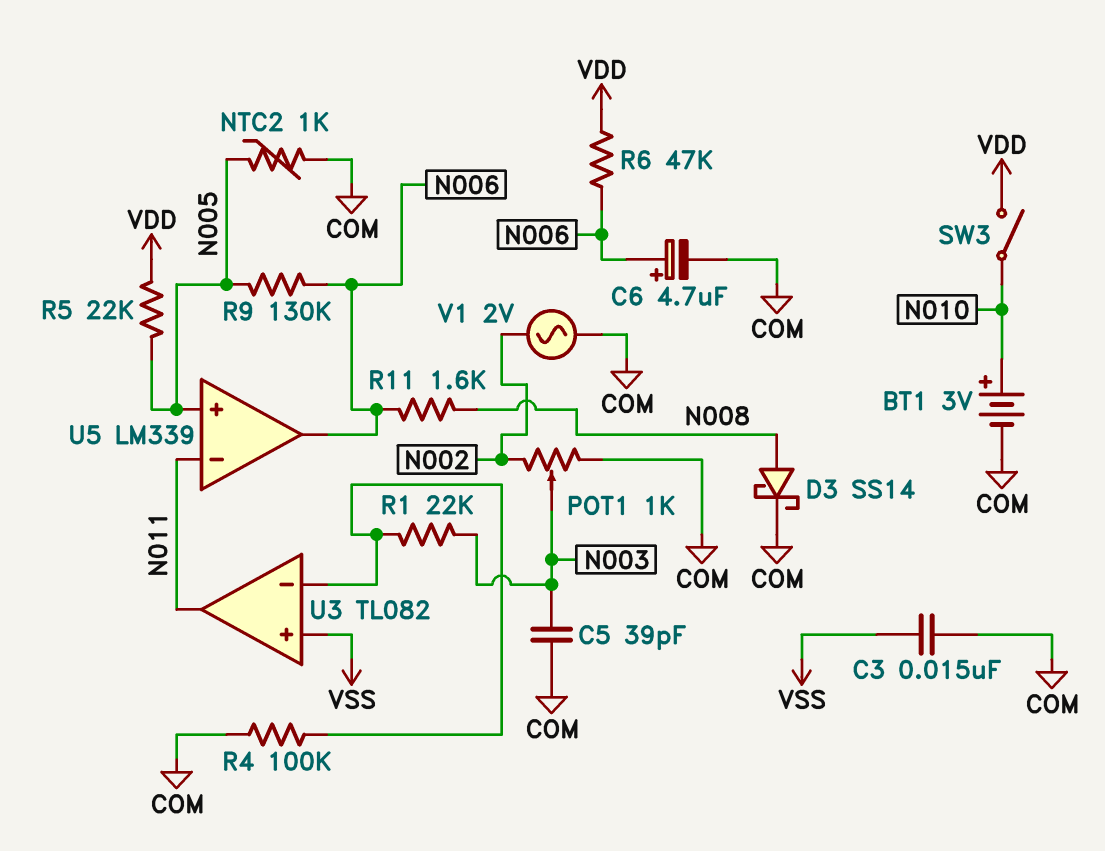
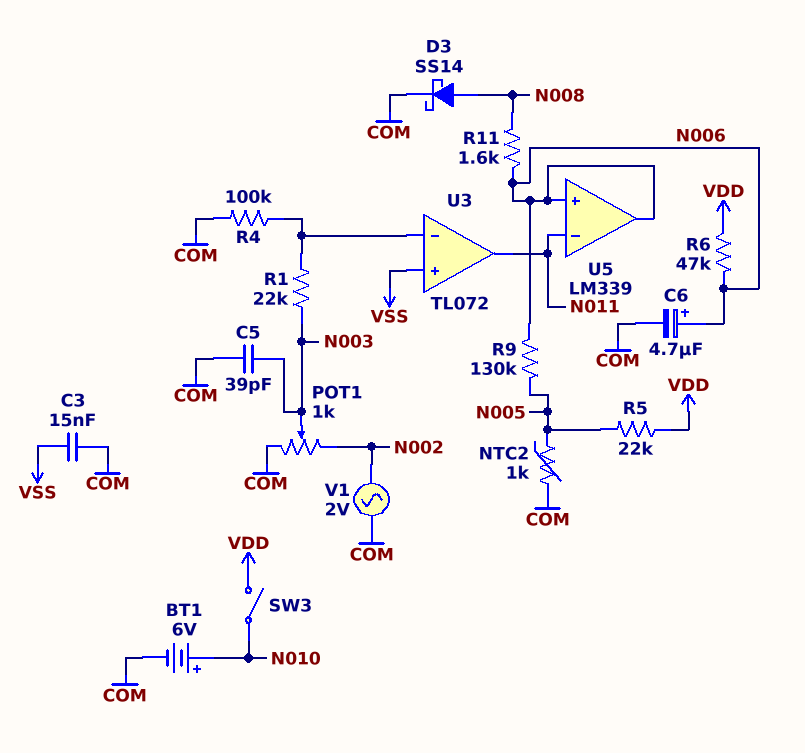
BT1: 3V (plus N010, minus COM) -> 6V (plus N010, minus COM)
U3: TL082 -> TL072
U5 pin in+: N005 -> N006

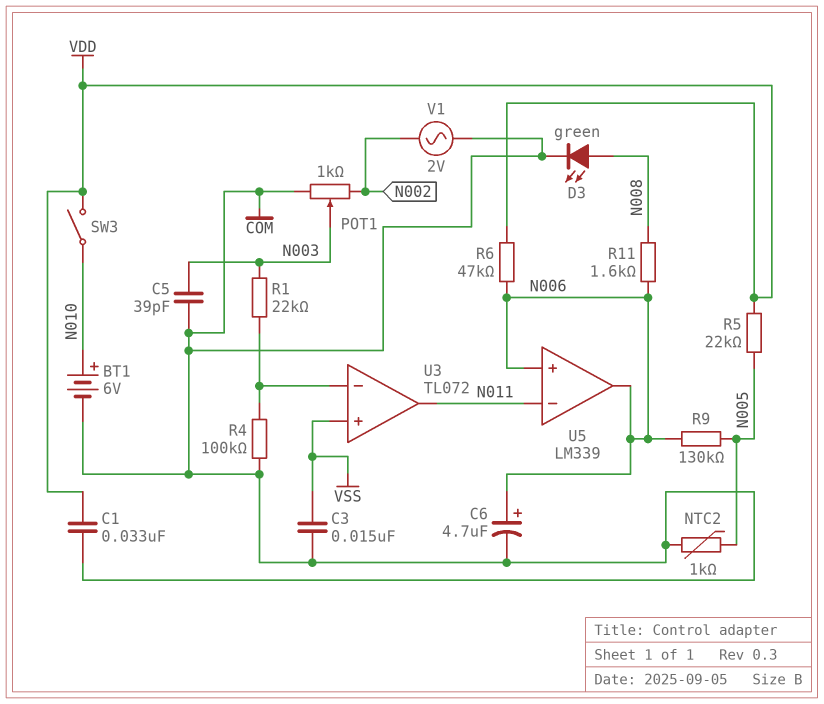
C1: none -> 33nF (COM, VDD)
D3: schottky SS14 (A N008, K COM) -> LED green (A N008, K COM)

